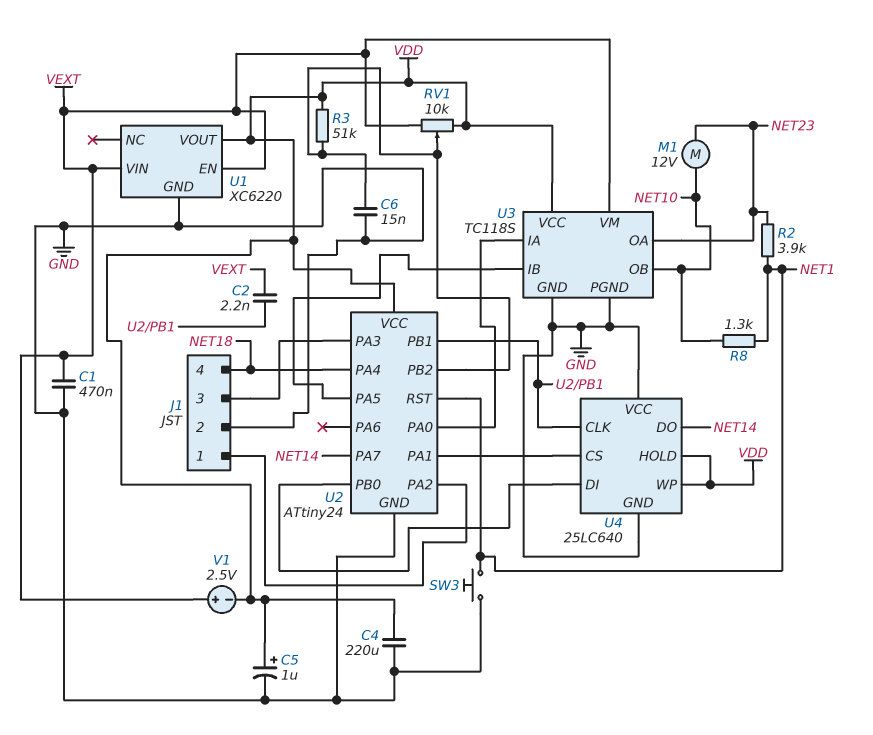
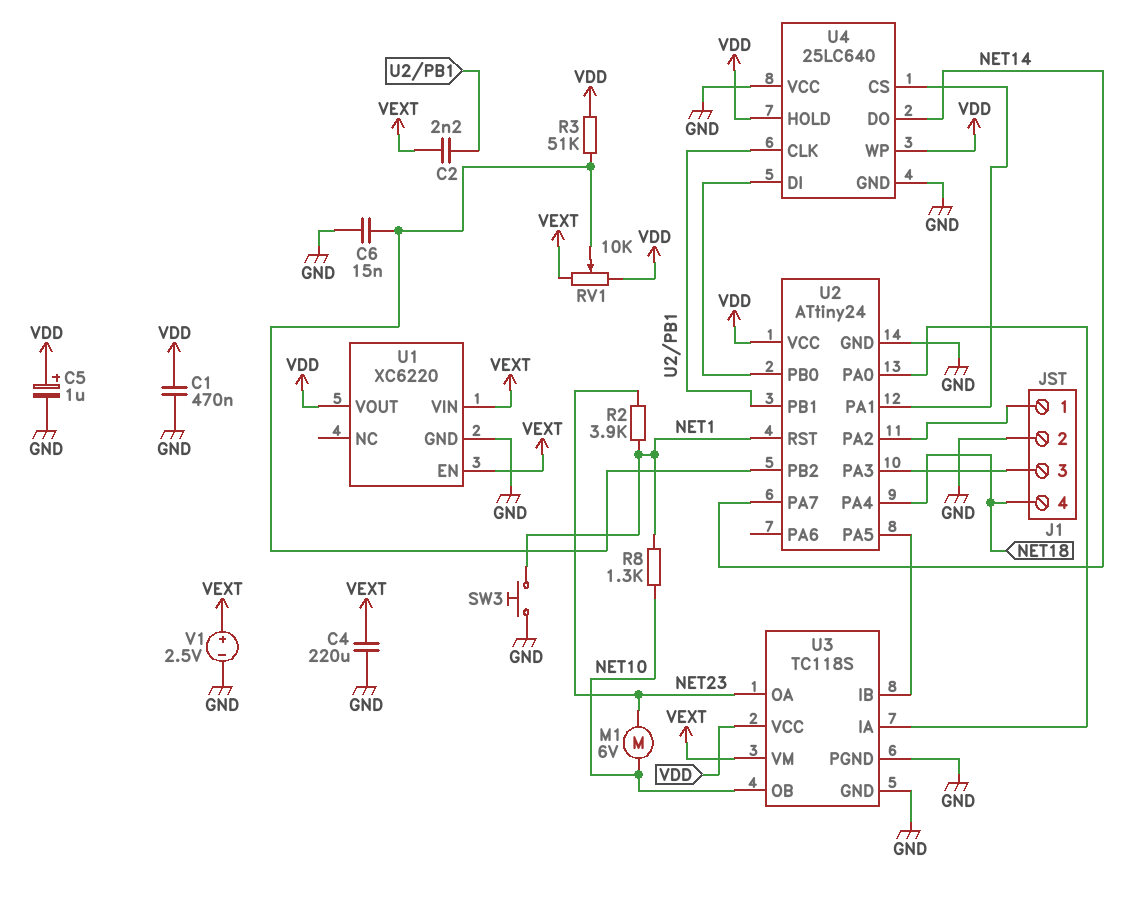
C1: 470nF (GND, VEXT) -> 470nF (GND, VDD)
C4: 220uF (GND, VDD) -> 220uF (GND, VEXT)
M1: motor 12V (NET10, NET23) -> motor 6V (NET10, NET23)
V1: 2.5V (plus VEXT, minus VDD) -> 2.5V (plus VEXT, minus GND)

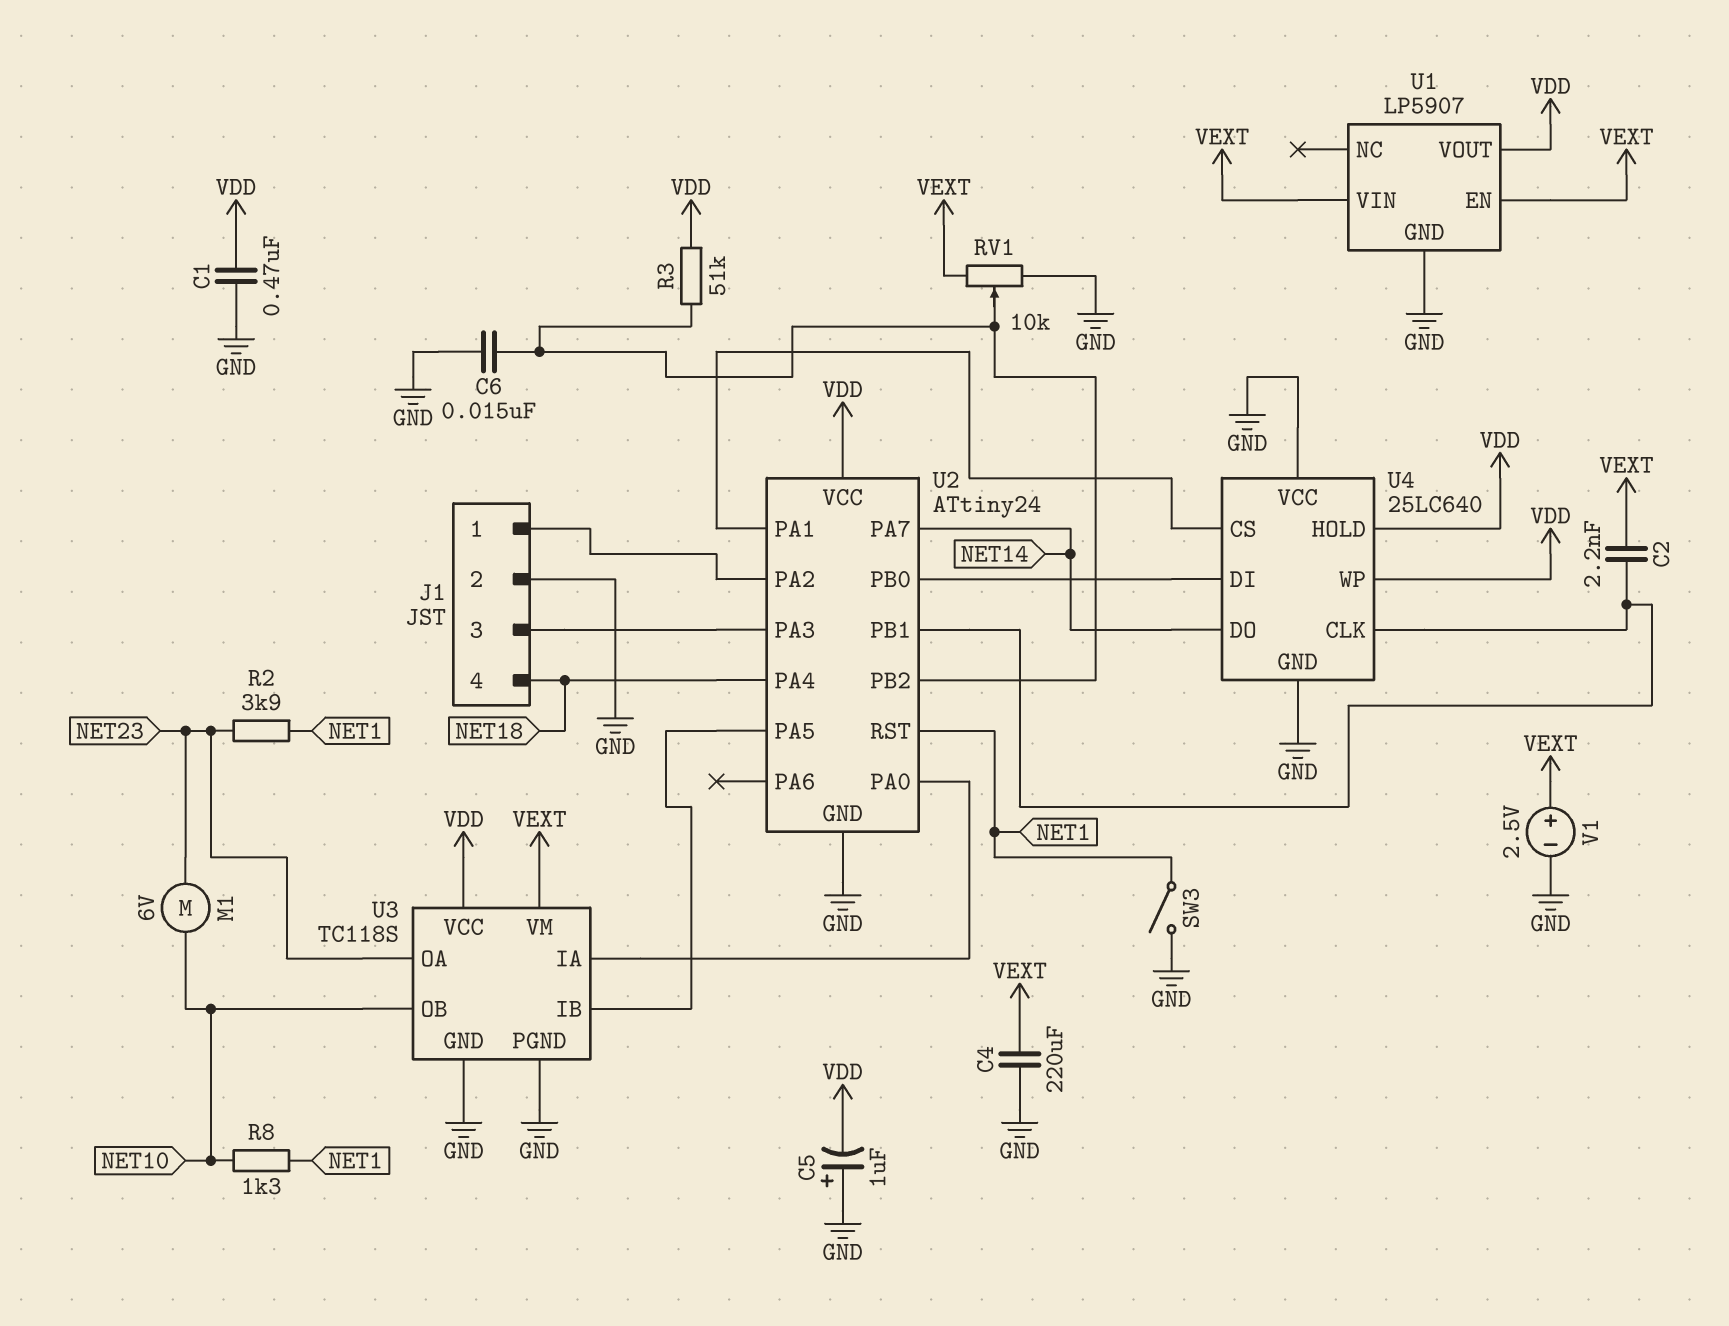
C5: 1uF (plus VDD, minus GND) -> 1uF (plus GND, minus VDD)
RV1: 10k (VDD, VEXT, wiper U2/PB2) -> 10k (GND, VEXT, wiper U2/PB2)
SW3: button (GND, NET1) -> switch (GND, NET1)
U1: XC6220 -> LP5907

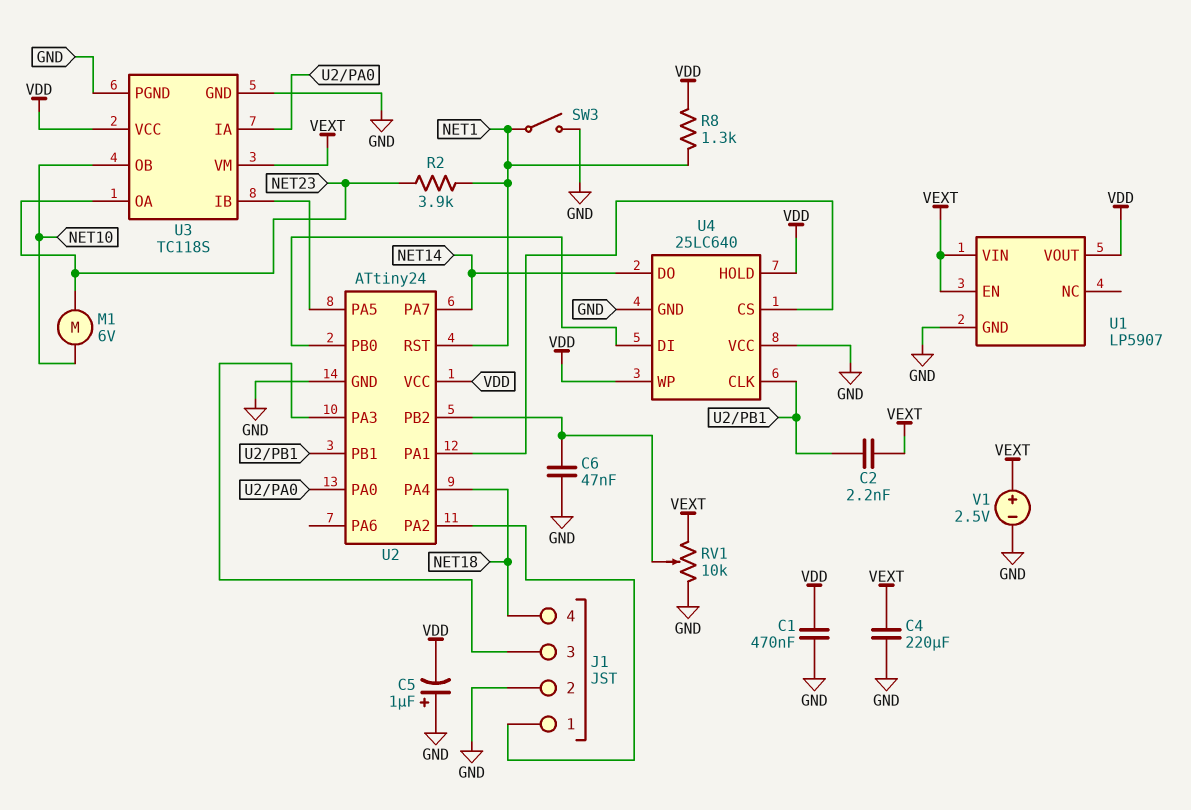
C6: 15nF (GND, U2/PB2) -> 47nF (GND, U2/PB2)
R3: 51k (U2/PB2, VDD) -> none
R8: 1.3k (NET1, NET10) -> 1.3k (NET1, VDD)

